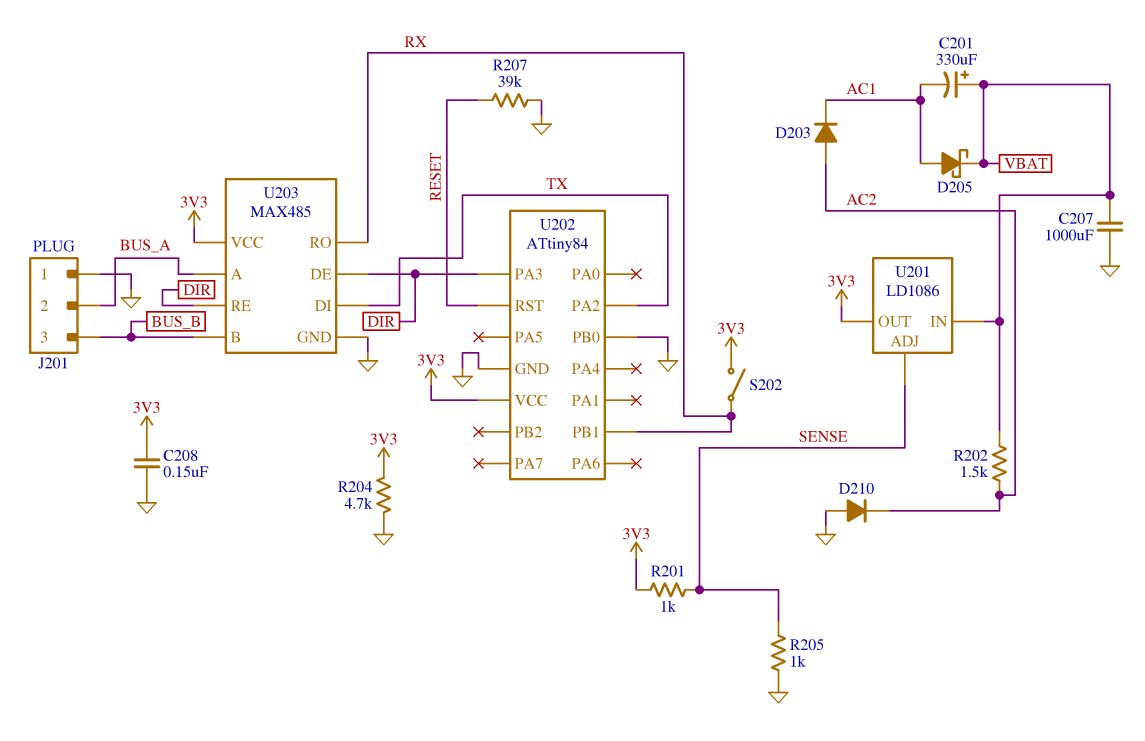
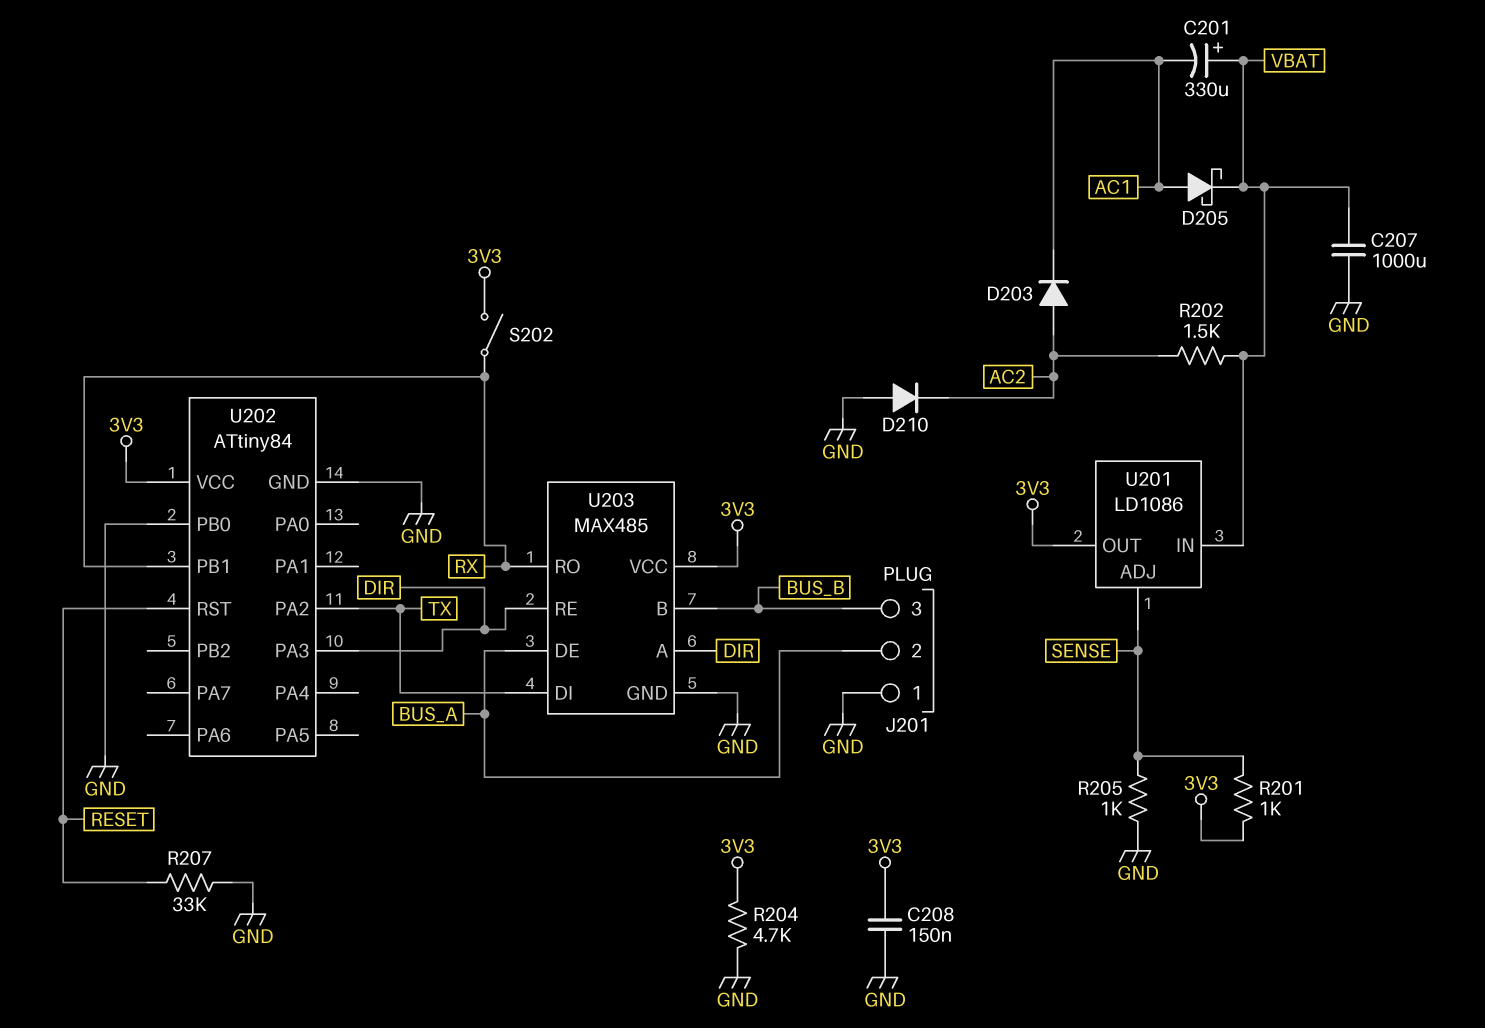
R207: 39k (GND, RESET) -> 33k (GND, RESET)
U203 pin A: BUS_A -> DIR
U203 pin DE: DIR -> BUS_A

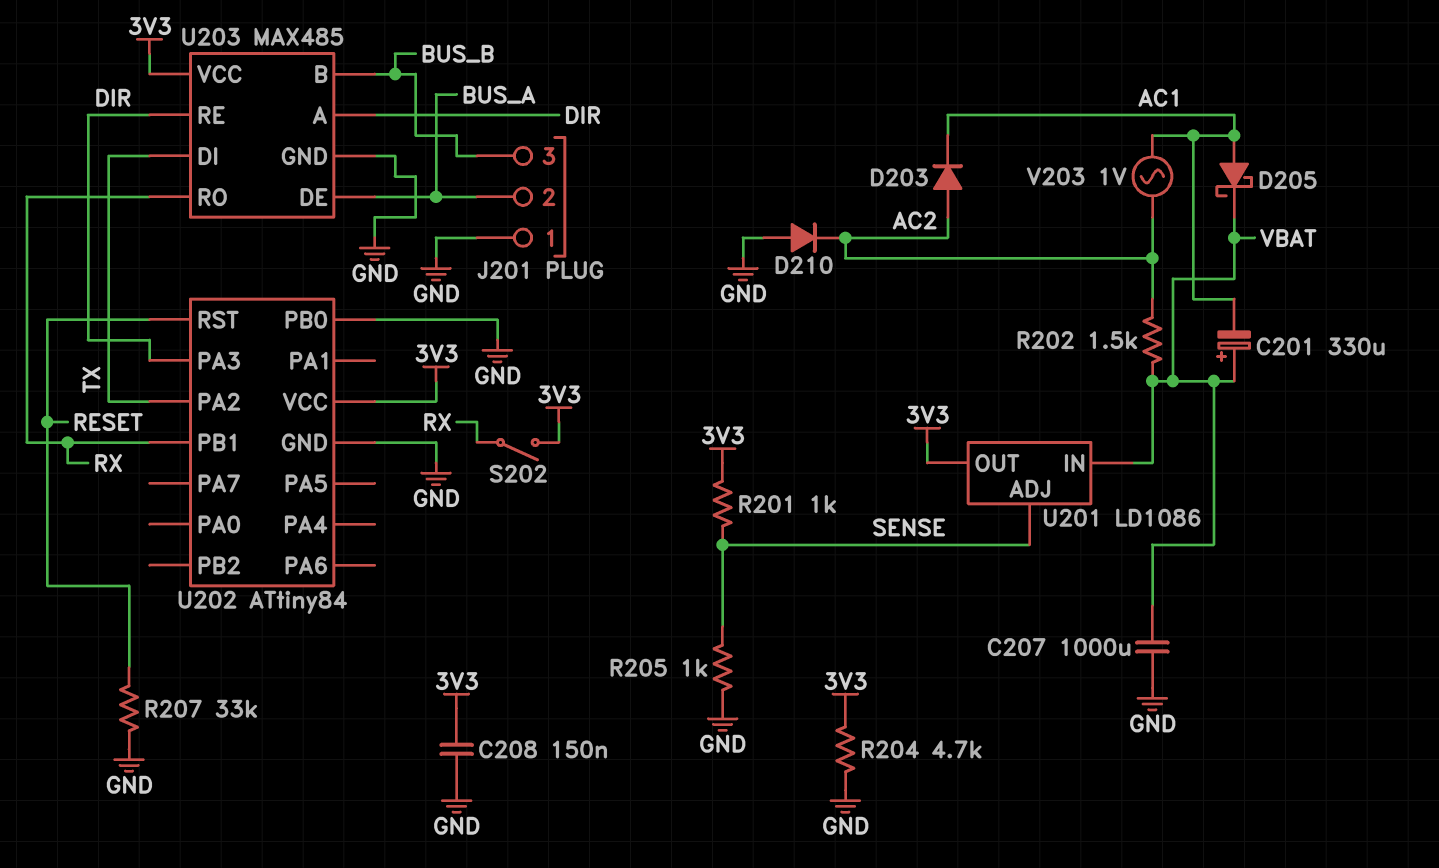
V203: none -> AC 1V (AC1, AC2)

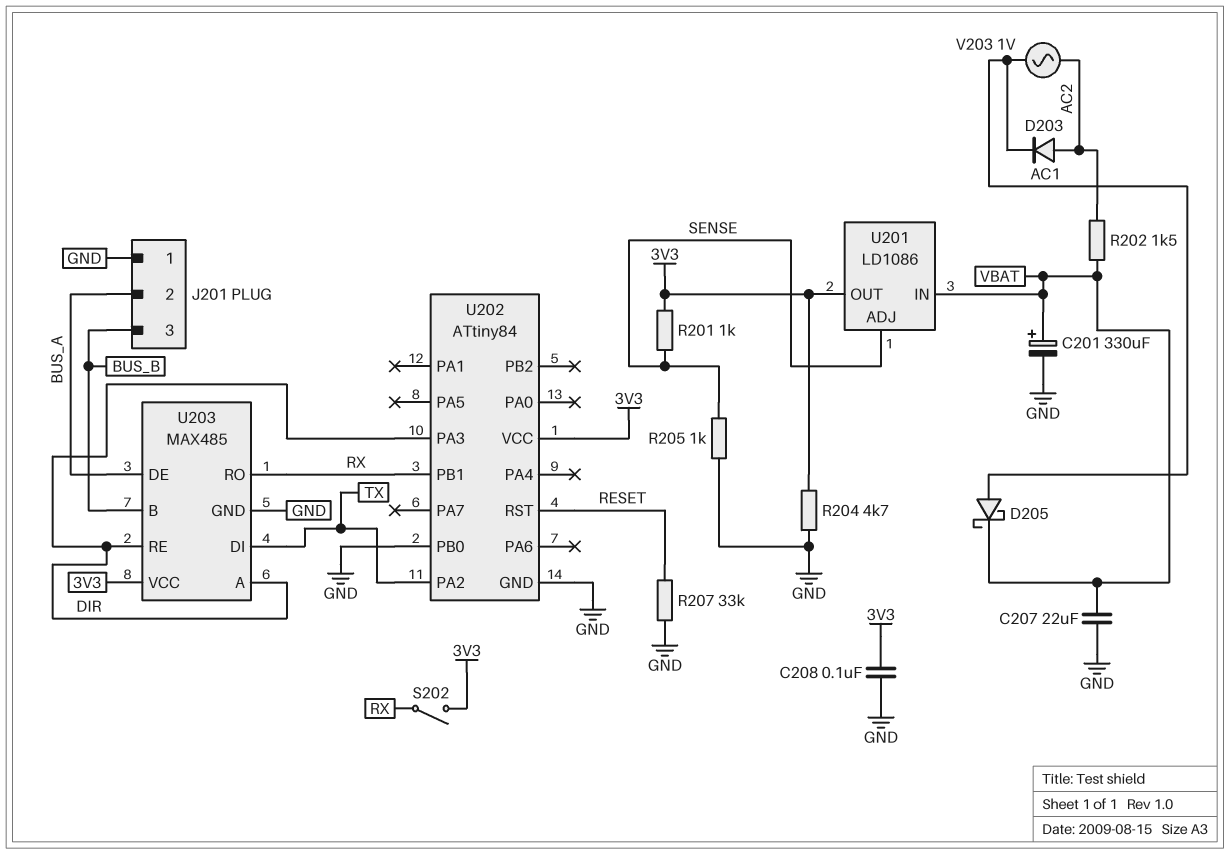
C201: 330uF (plus VBAT, minus AC1) -> 330uF (plus VBAT, minus GND)
C207: 1000uF (GND, VBAT) -> 22uF (GND, VBAT)
C208: 150nF (3V3, GND) -> 100nF (3V3, GND)
D210: diode (A GND, K AC2) -> none

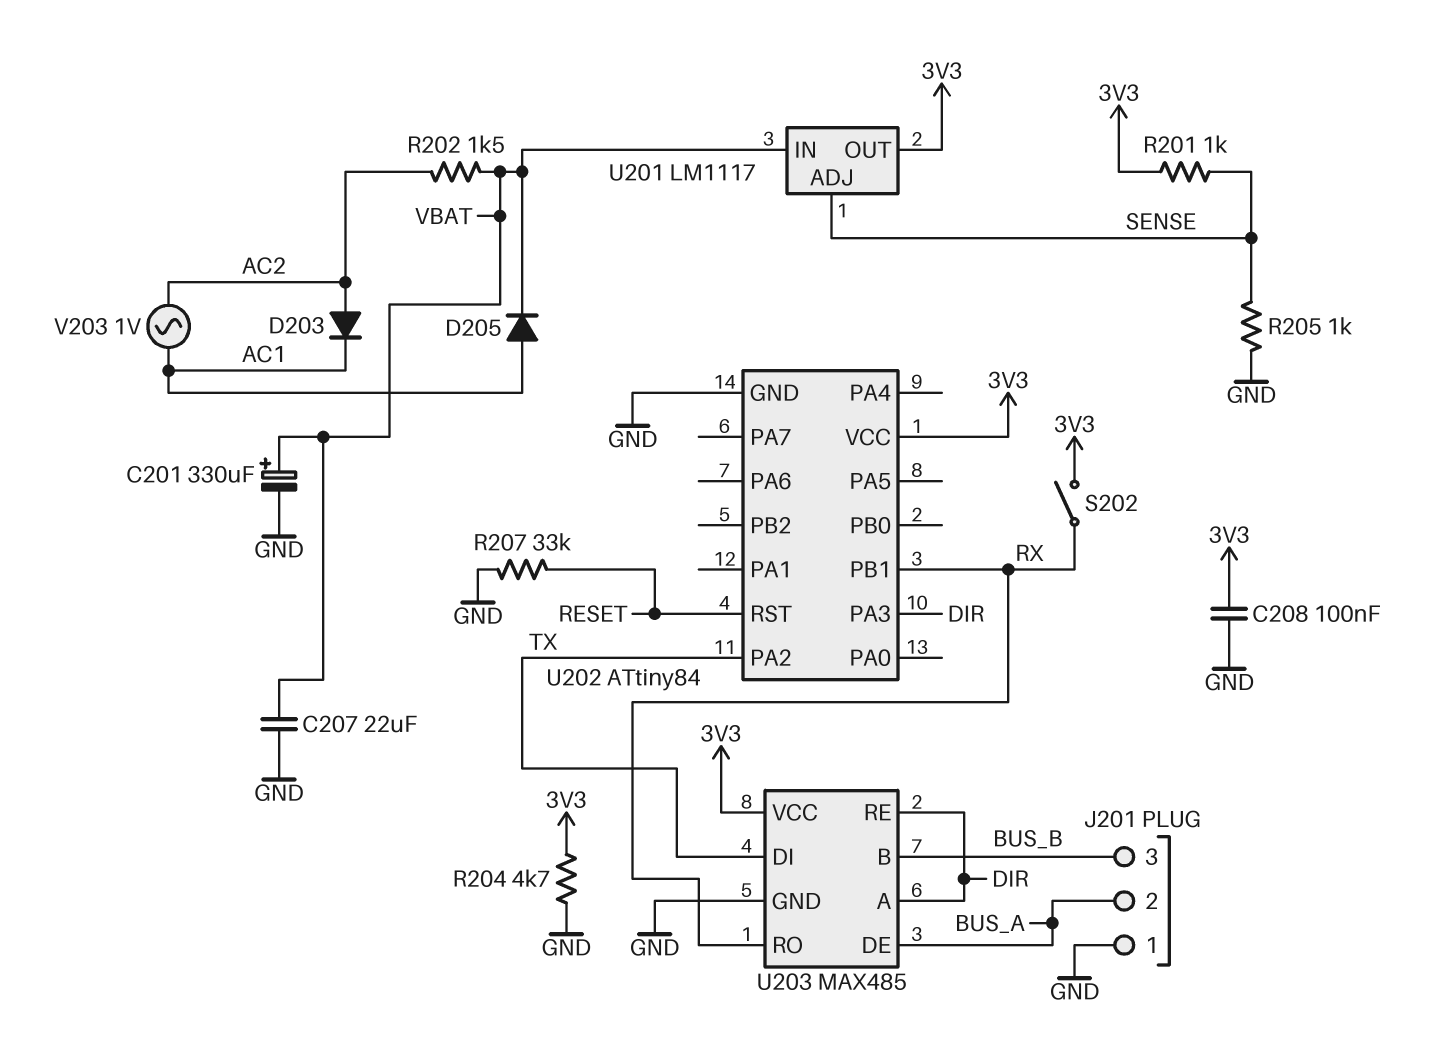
D205: schottky (A AC1, K VBAT) -> diode (A AC1, K VBAT)
U201: LD1086 -> LM1117
U202 pin PB0: GND -> none

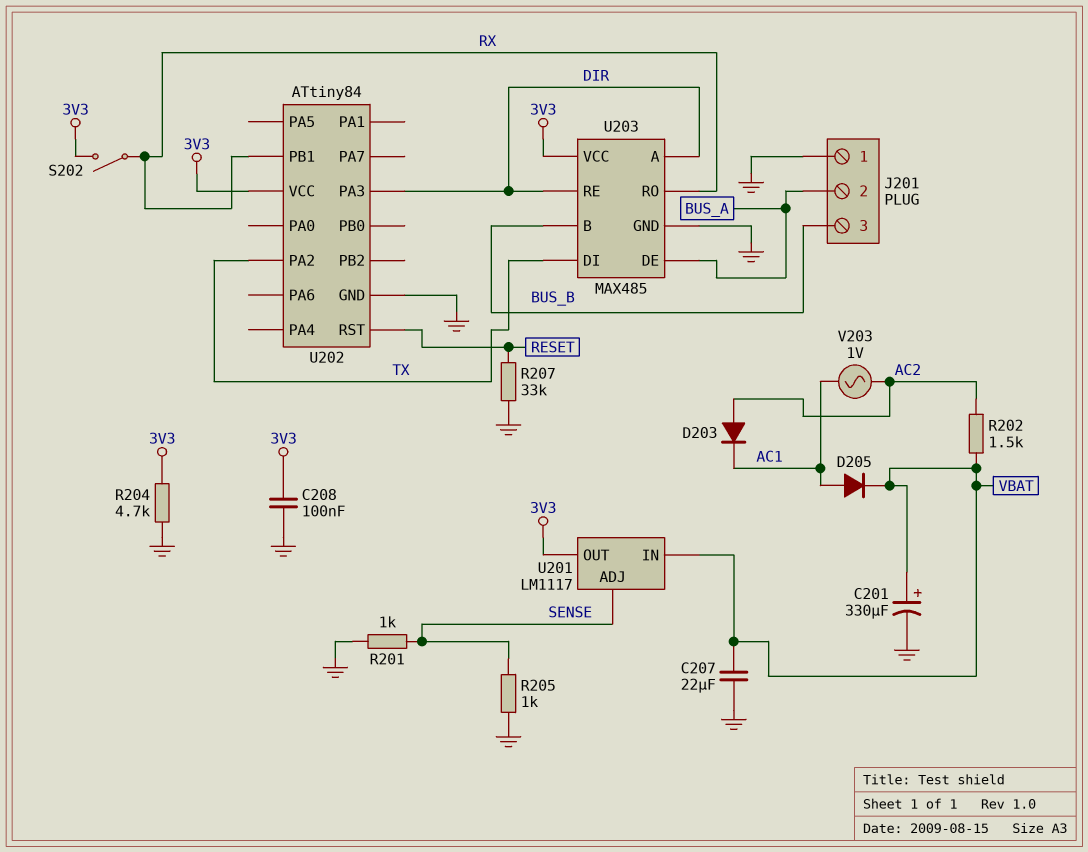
R201: 1k (3V3, SENSE) -> 1k (GND, SENSE)

